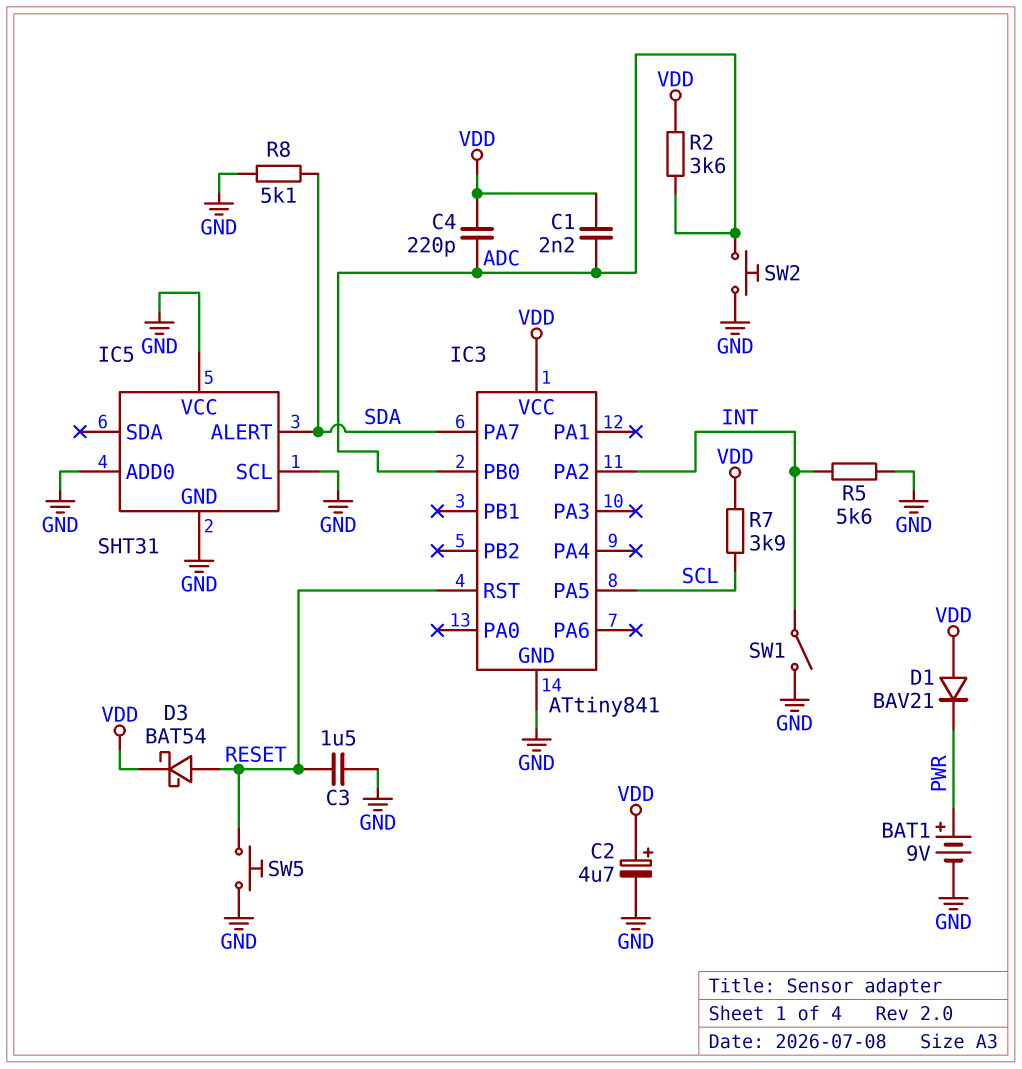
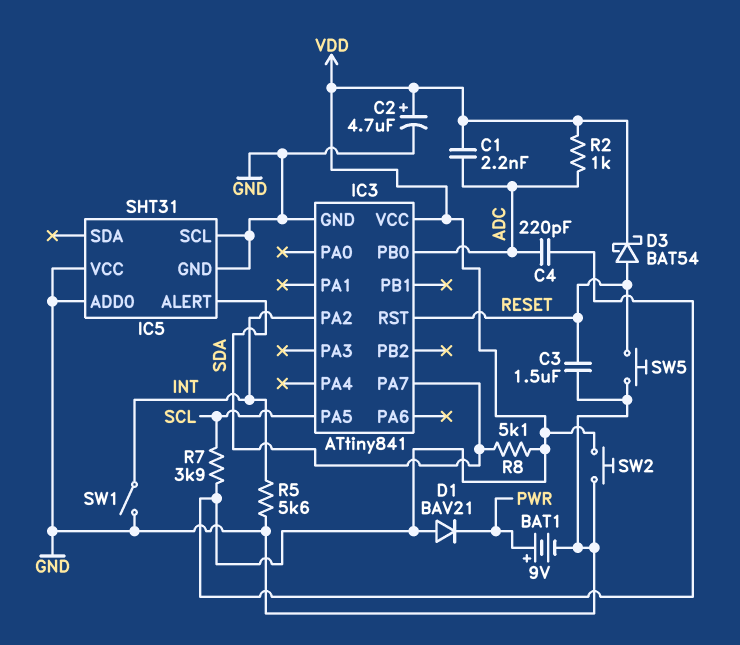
R2: 3.6k (ADC, VDD) -> 1k (ADC, VDD)
R8: 5.1k (GND, SDA) -> 5.1k (SDA, VDD)
SW2: button (ADC, GND) -> button (GND, VDD)

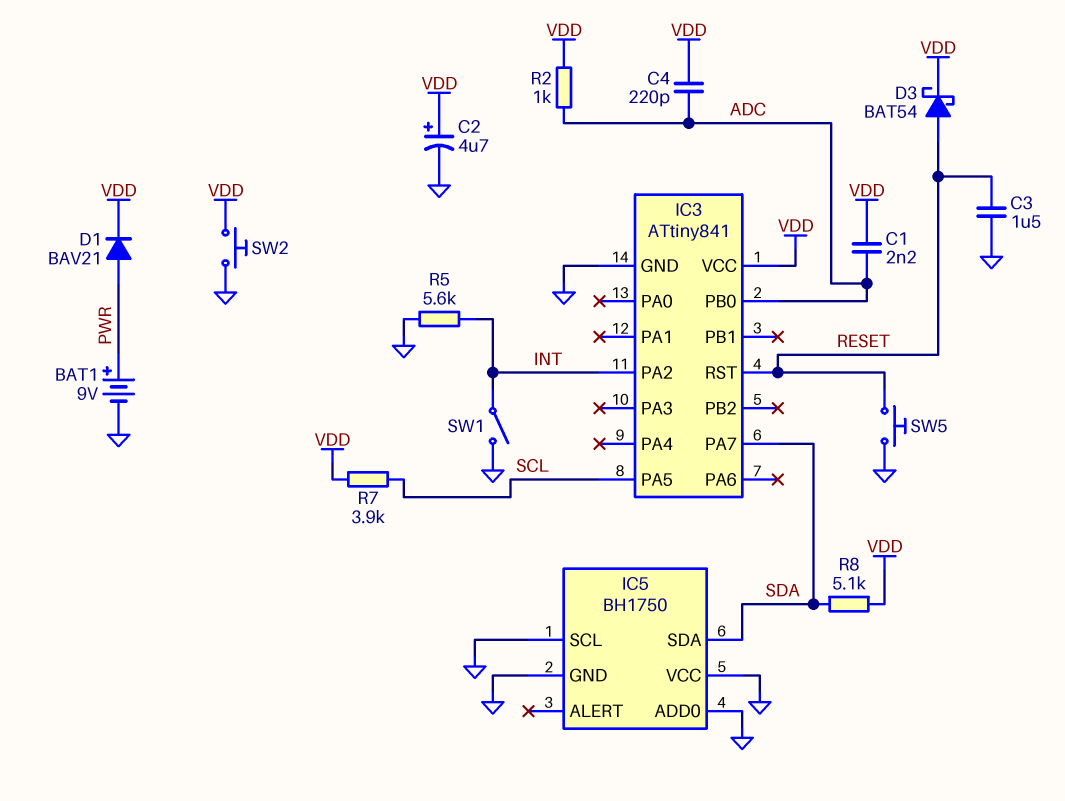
D1: diode BAV21 (A VDD, K PWR) -> diode BAV21 (A PWR, K VDD)
IC5: SHT31 -> BH1750
IC5 pin ALERT: SDA -> none
IC5 pin SDA: none -> SDA

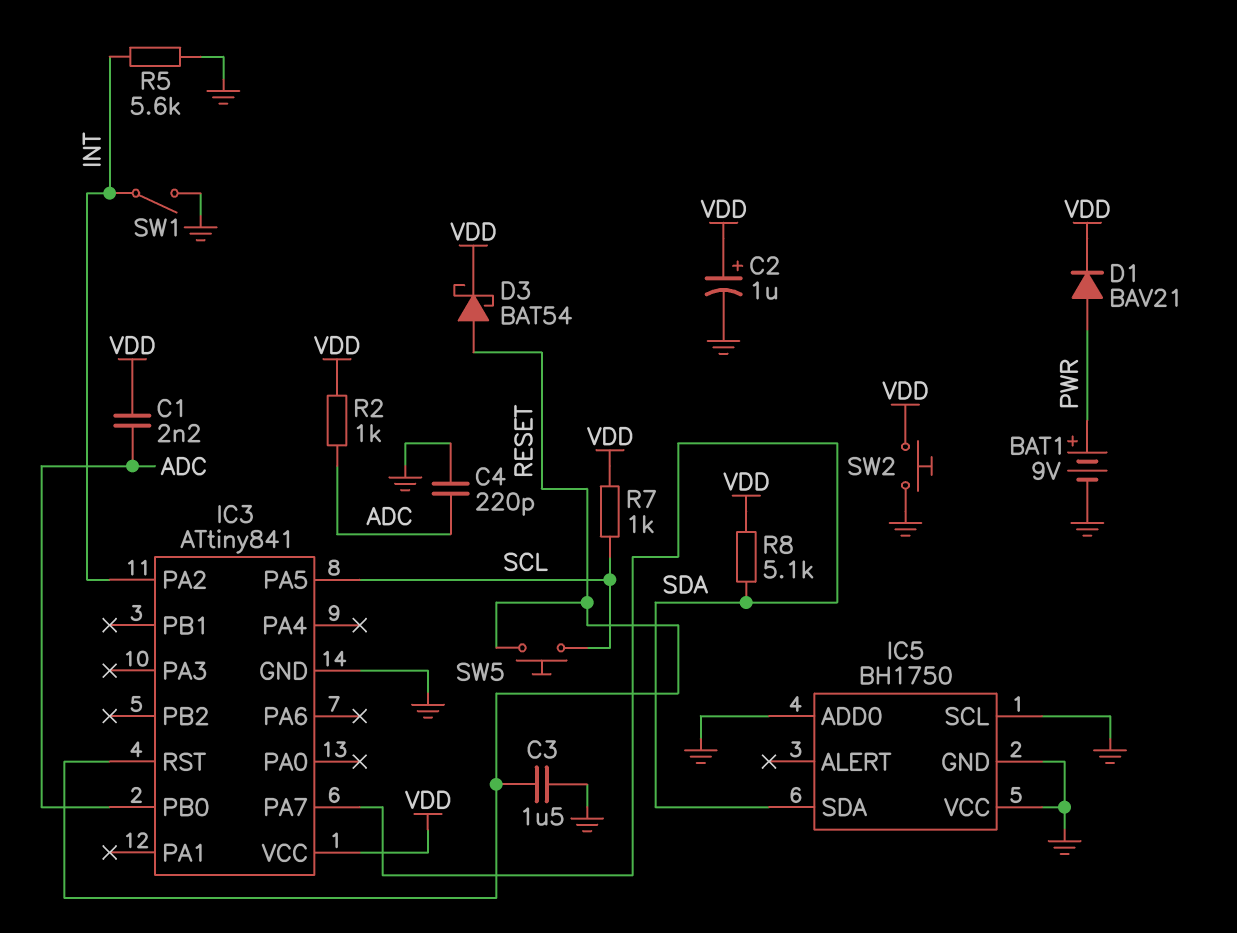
C2: 4.7uF (plus VDD, minus GND) -> 1uF (plus VDD, minus GND)
C4: 220pF (ADC, VDD) -> 220pF (ADC, GND)
R7: 3.9k (SCL, VDD) -> 1k (SCL, VDD)
SW5: button (GND, RESET) -> button (RESET, SCL)

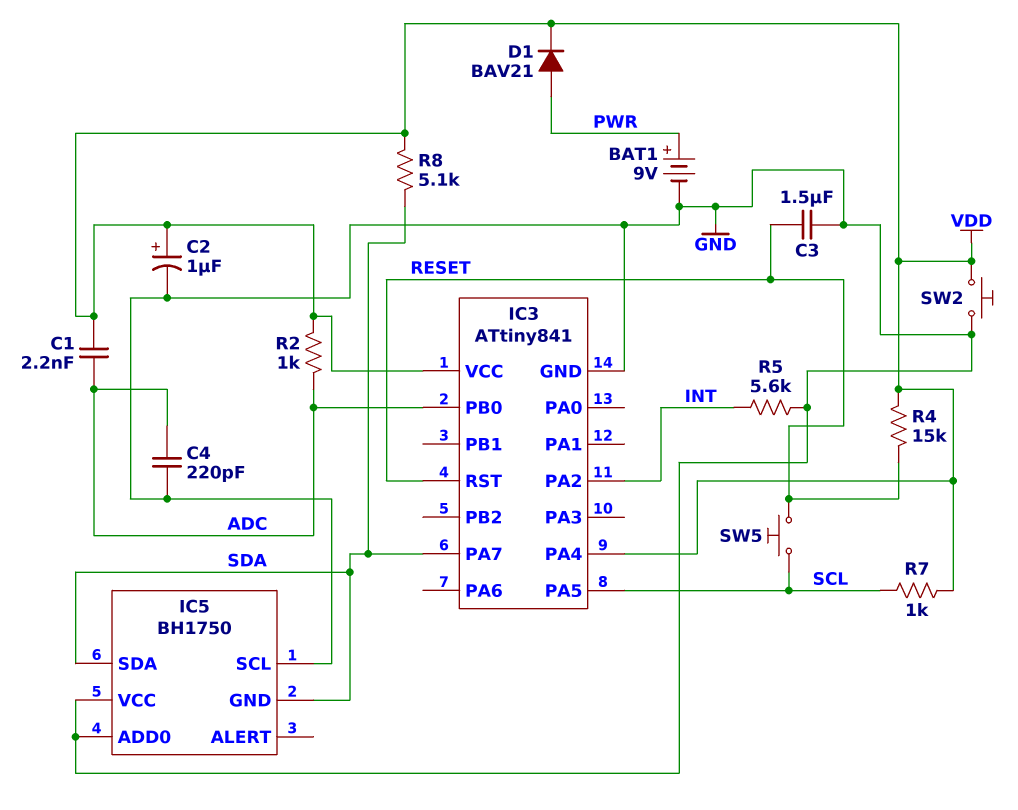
D3: schottky BAT54 (A RESET, K VDD) -> none
IC3 pin PA4: none -> VDD
IC5 pin GND: GND -> SDA
R4: none -> 15k (RESET, VDD)
SW1: switch (GND, INT) -> none

